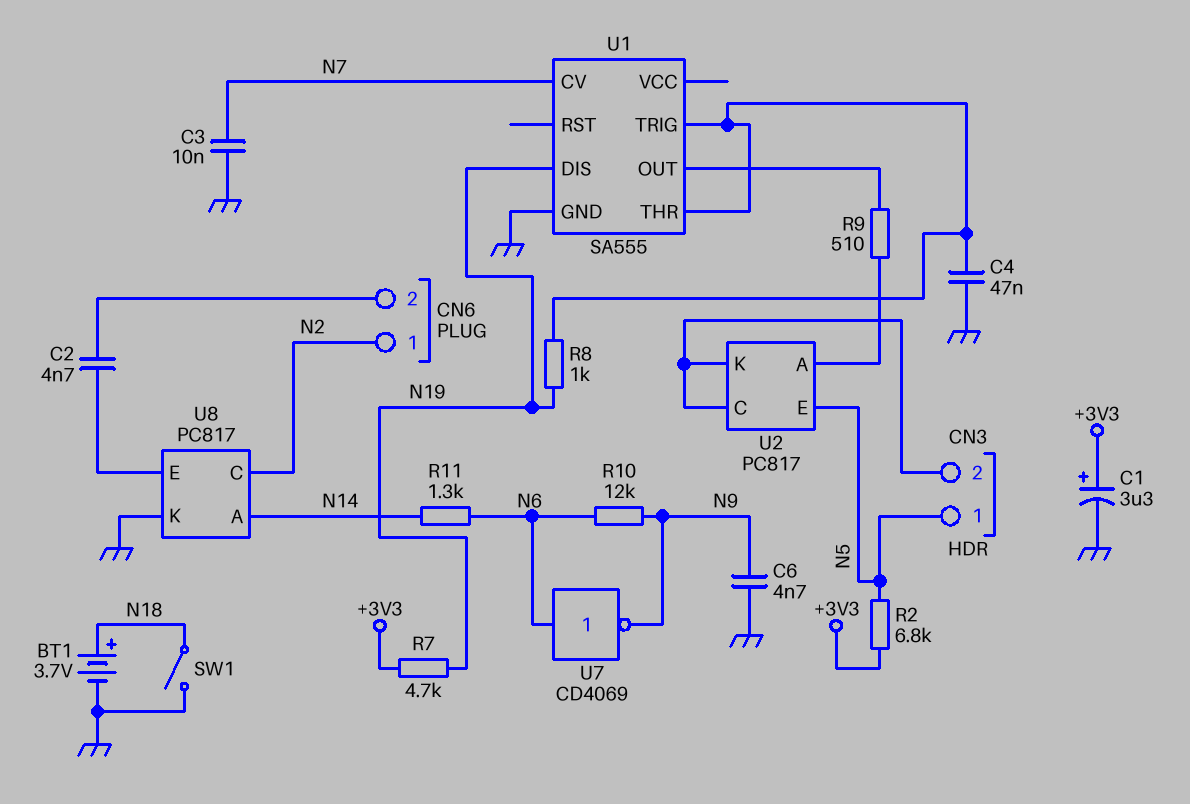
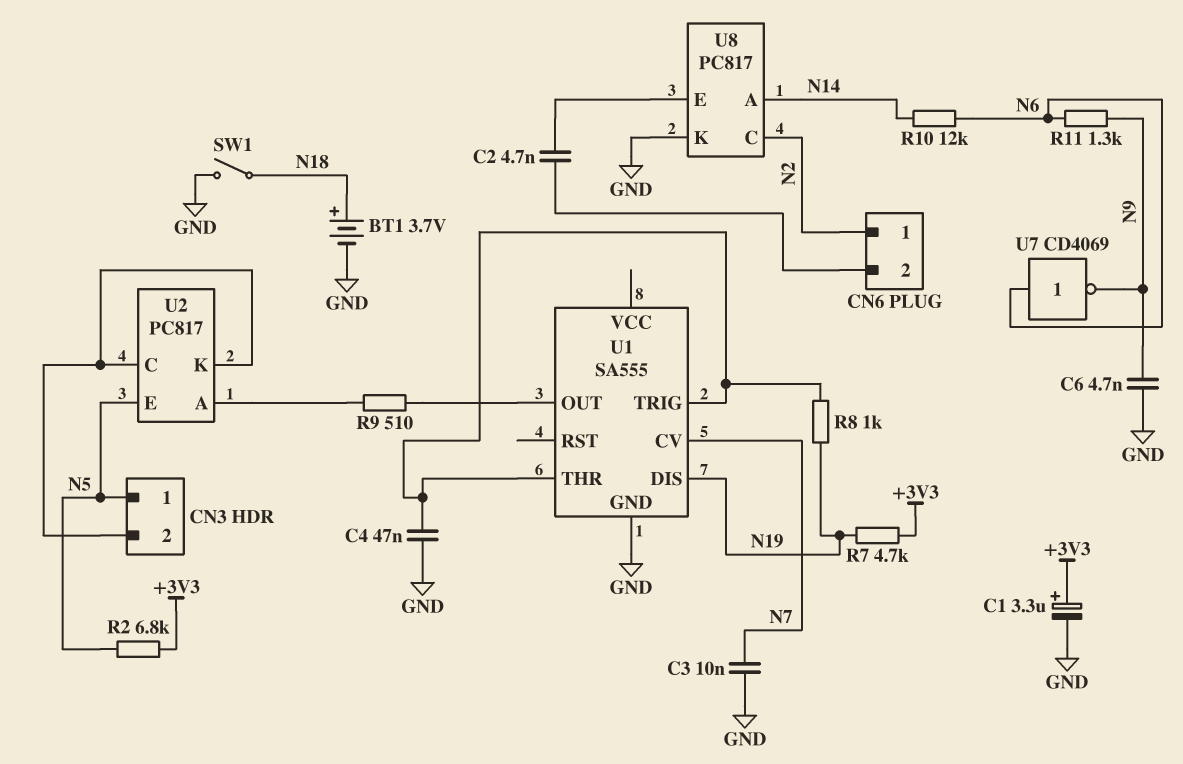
R10: 12k (N6, N9) -> 12k (N6, N14)
R11: 1.3k (N6, N14) -> 1.3k (N6, N9)

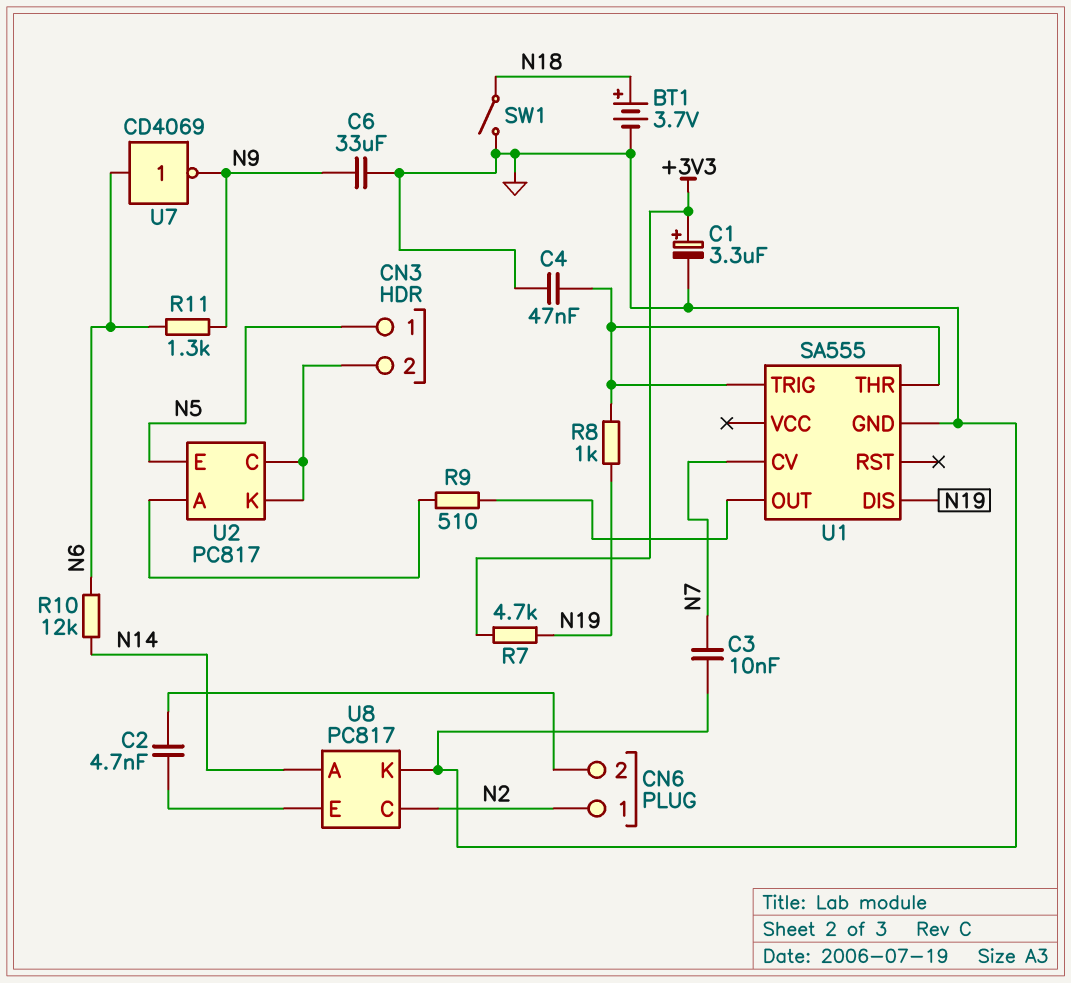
C6: 4.7nF (GND, N9) -> 33uF (GND, N9)
R2: 6.8k (+3V3, N5) -> none

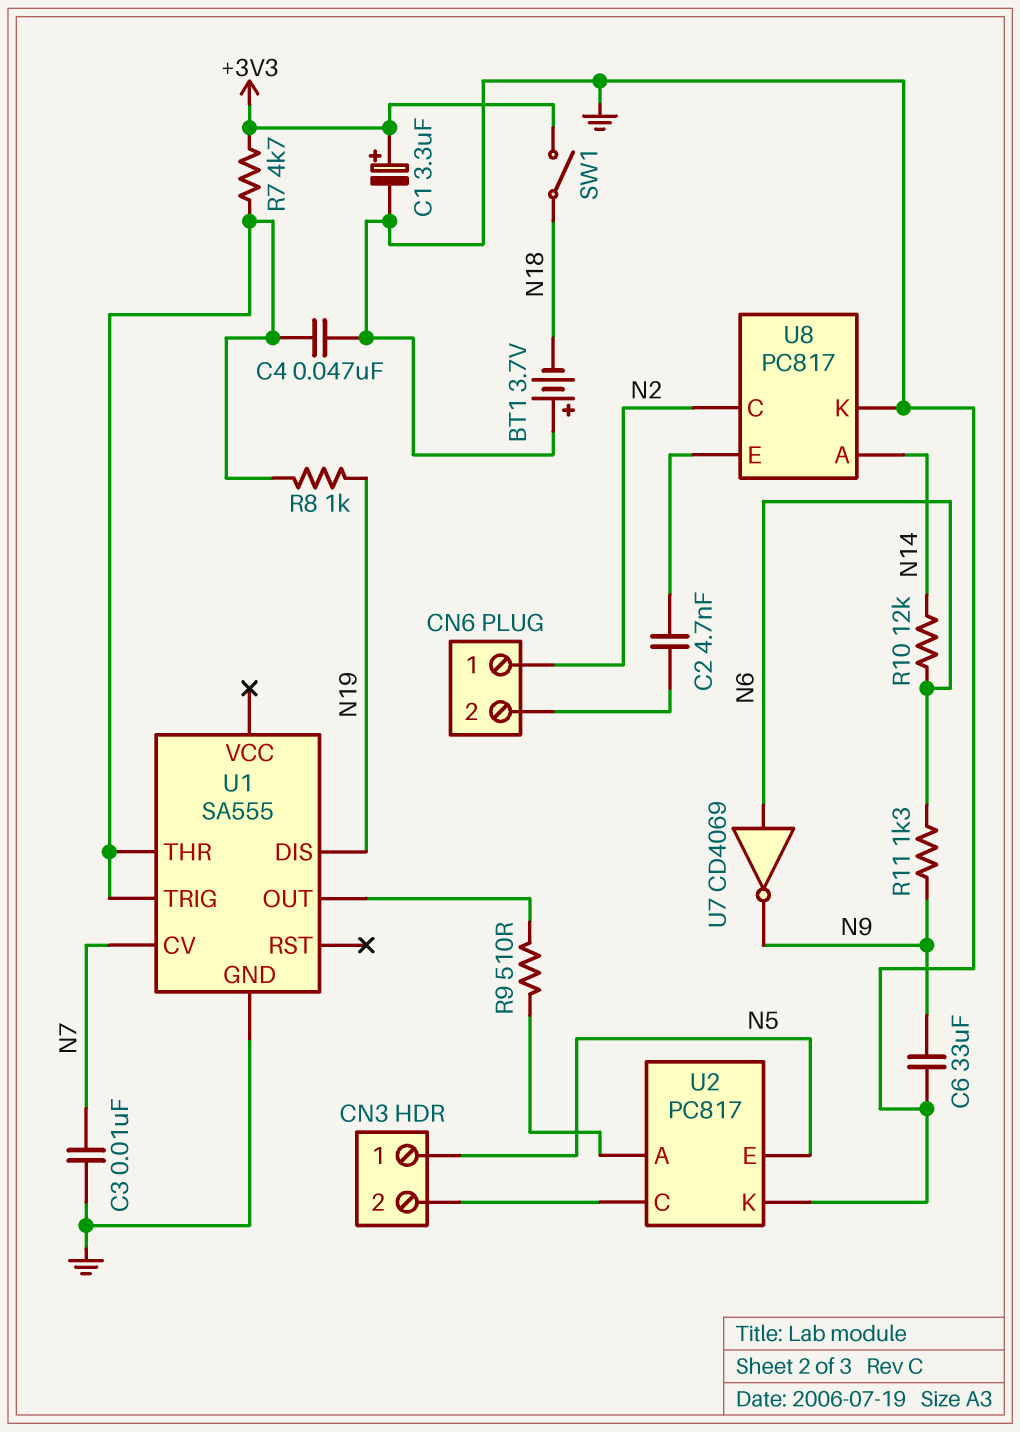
BT1: 3.7V (plus N18, minus GND) -> 3.7V (plus GND, minus N18)
R7: 4.7k (+3V3, N19) -> 4.7k (+3V3, U1/THR)
SW1: switch (GND, N18) -> switch (+3V3, N18)
U2 pin K: CN3/2 -> GND

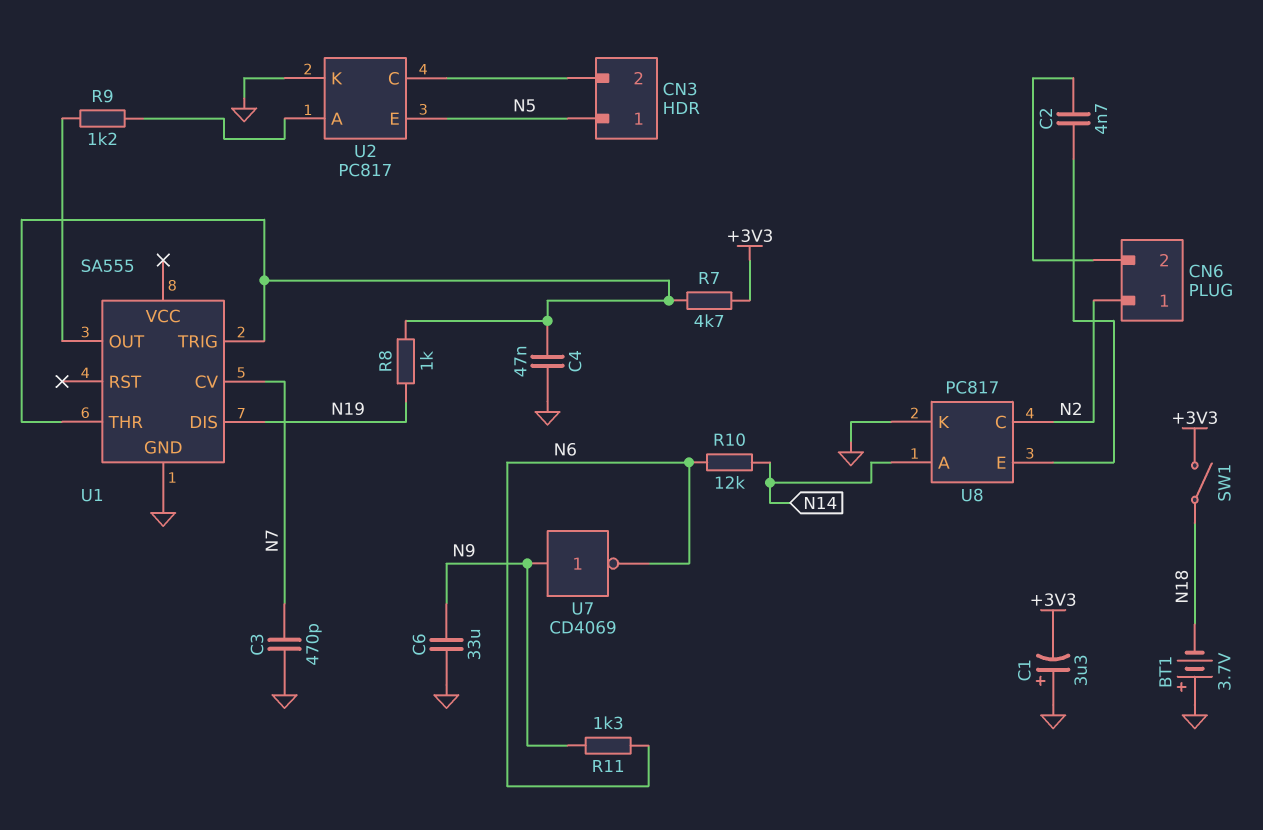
C1: 3.3uF (plus +3V3, minus GND) -> 3.3uF (plus GND, minus +3V3)
C3: 10nF (GND, N7) -> 470pF (GND, N7)
R9: 510 (U1/OUT, U2/A) -> 1.2k (U1/OUT, U2/A)
U7: NOT CD4069 (in N6, out N9) -> NOT CD4069 (in N9, out N6)

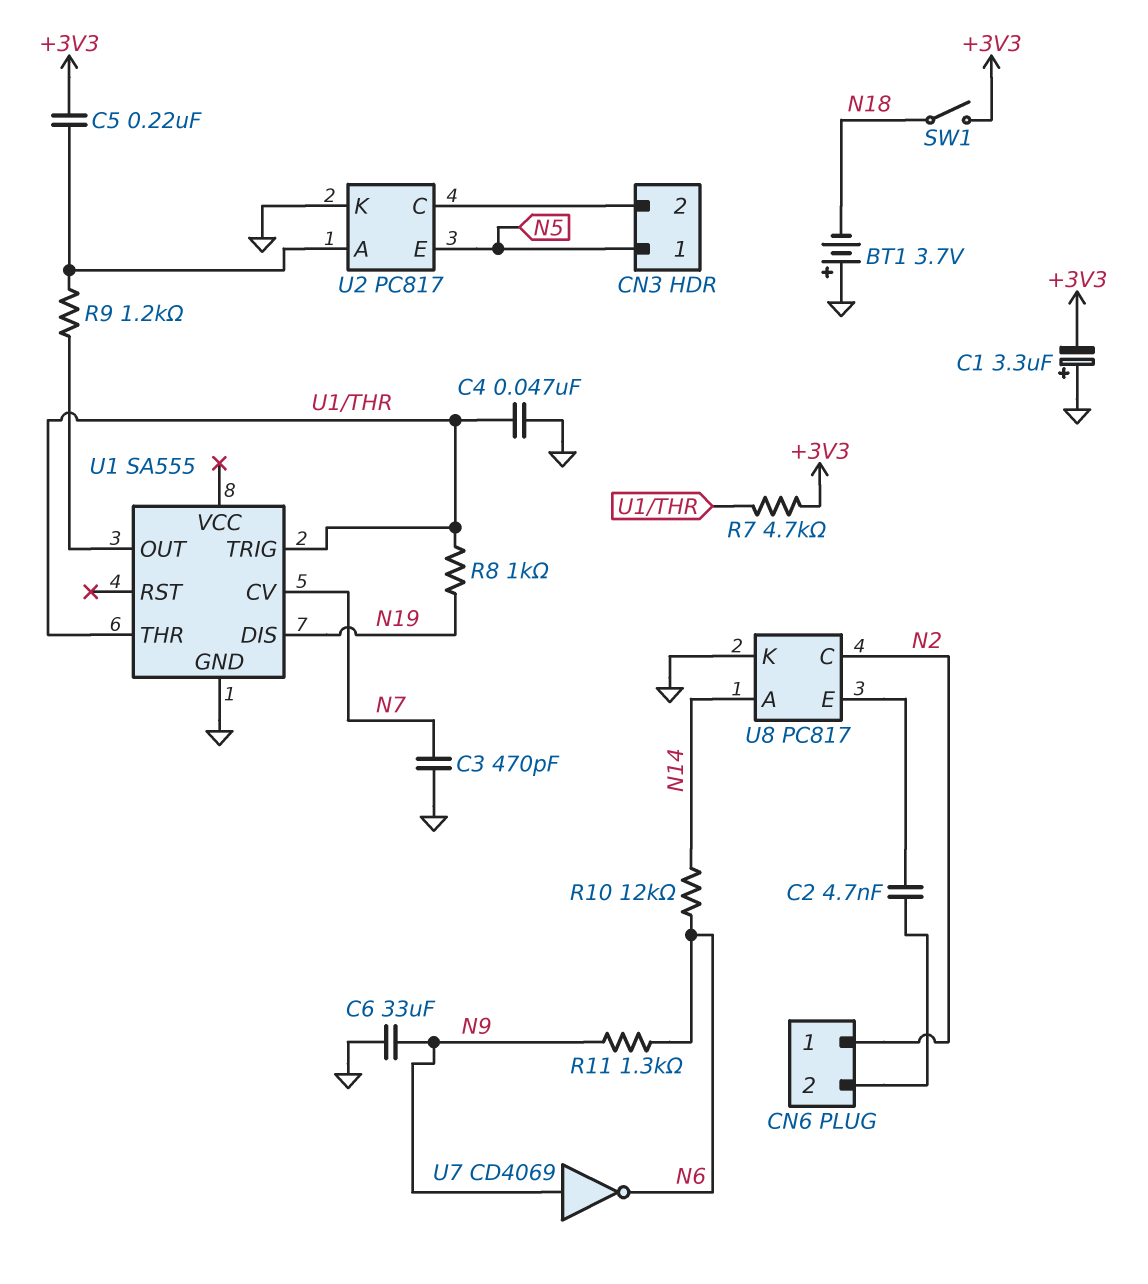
C5: none -> 220nF (+3V3, U2/A)

